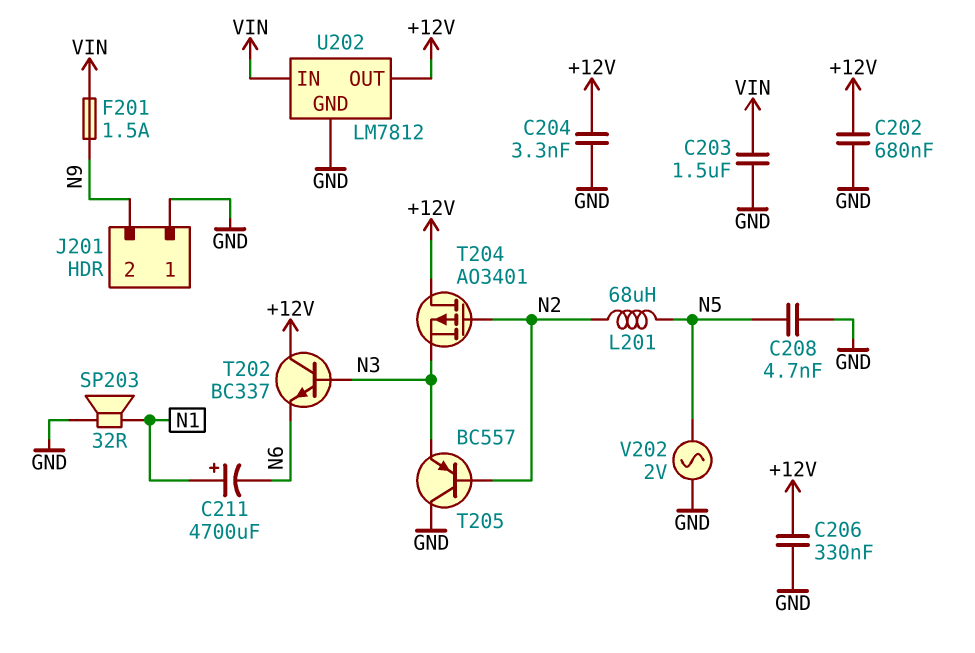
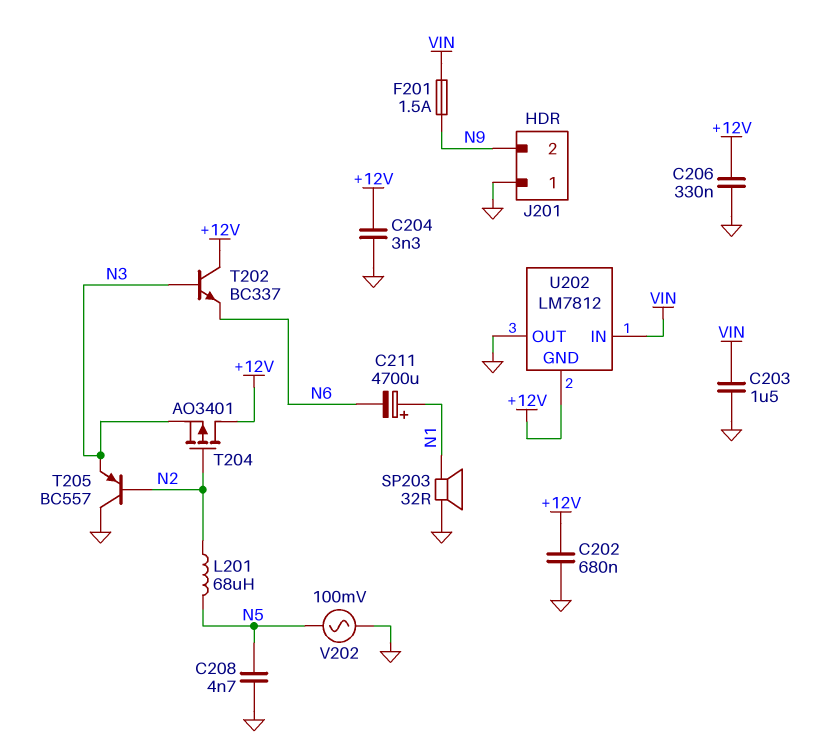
U202 pin GND: GND -> +12V
U202 pin OUT: +12V -> GND
V202: AC 2V (GND, N5) -> AC 100mV (GND, N5)

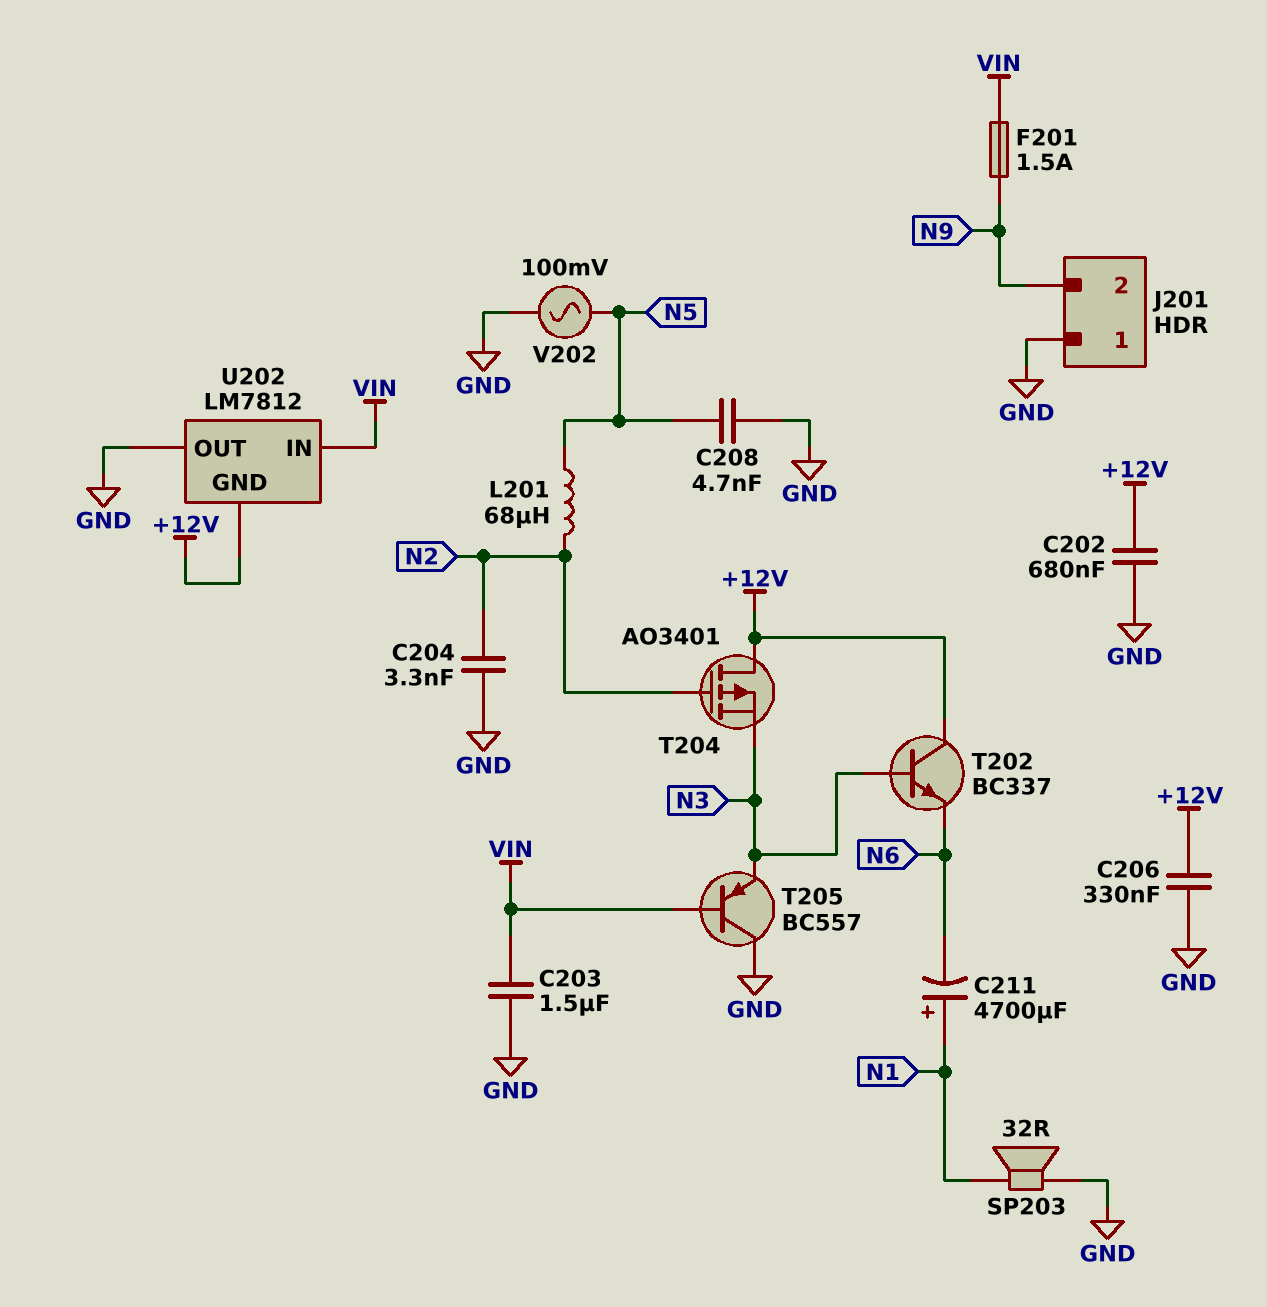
C204: 3.3nF (+12V, GND) -> 3.3nF (GND, N2)
T205: PNP BC557 (B N2, C GND, E N3) -> PNP BC557 (B VIN, C GND, E N3)

